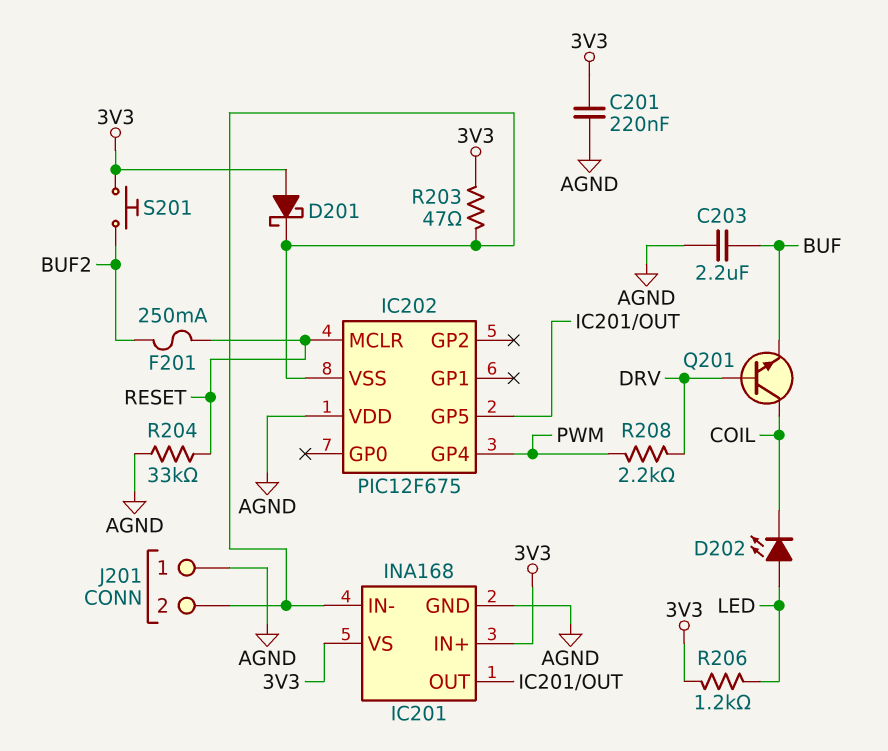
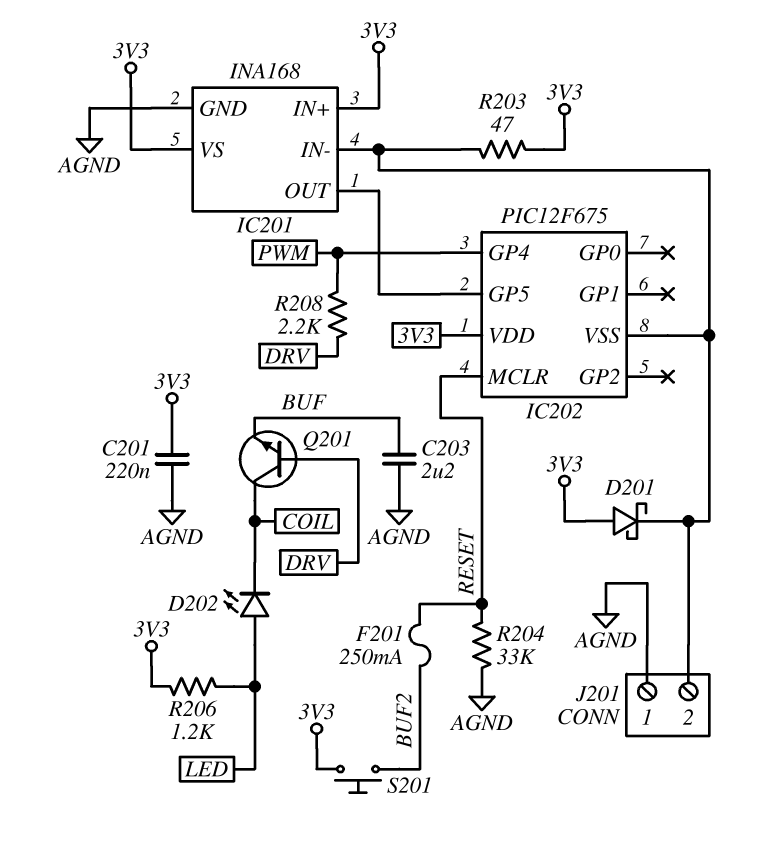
IC202 pin VDD: AGND -> 3V3

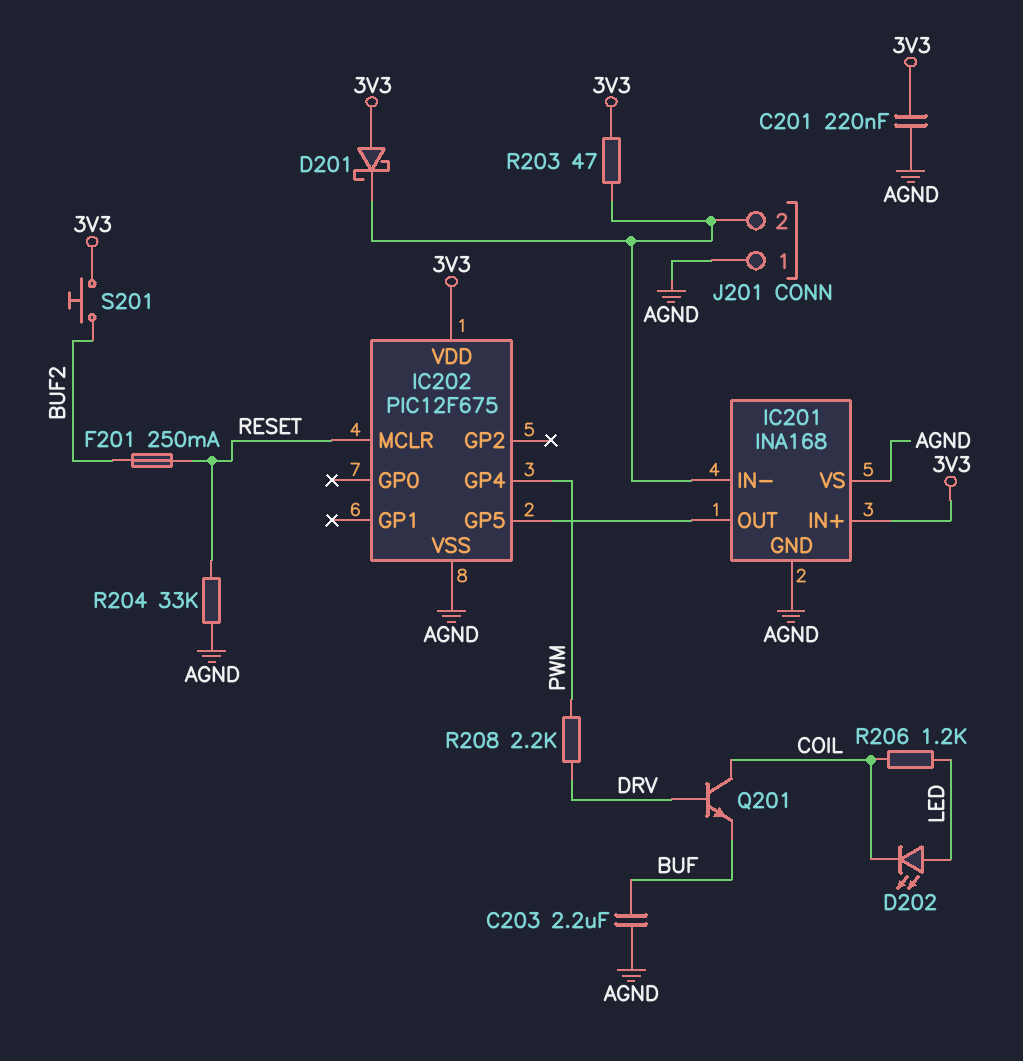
IC201 pin VS: 3V3 -> AGND
IC202 pin VSS: IC201/IN- -> AGND
R206: 1.2k (3V3, LED) -> 1.2k (COIL, LED)

